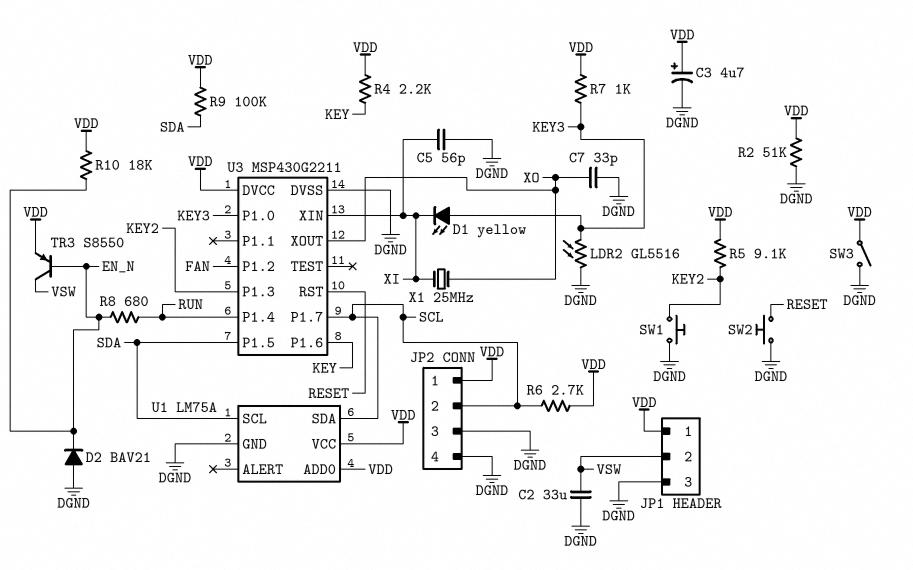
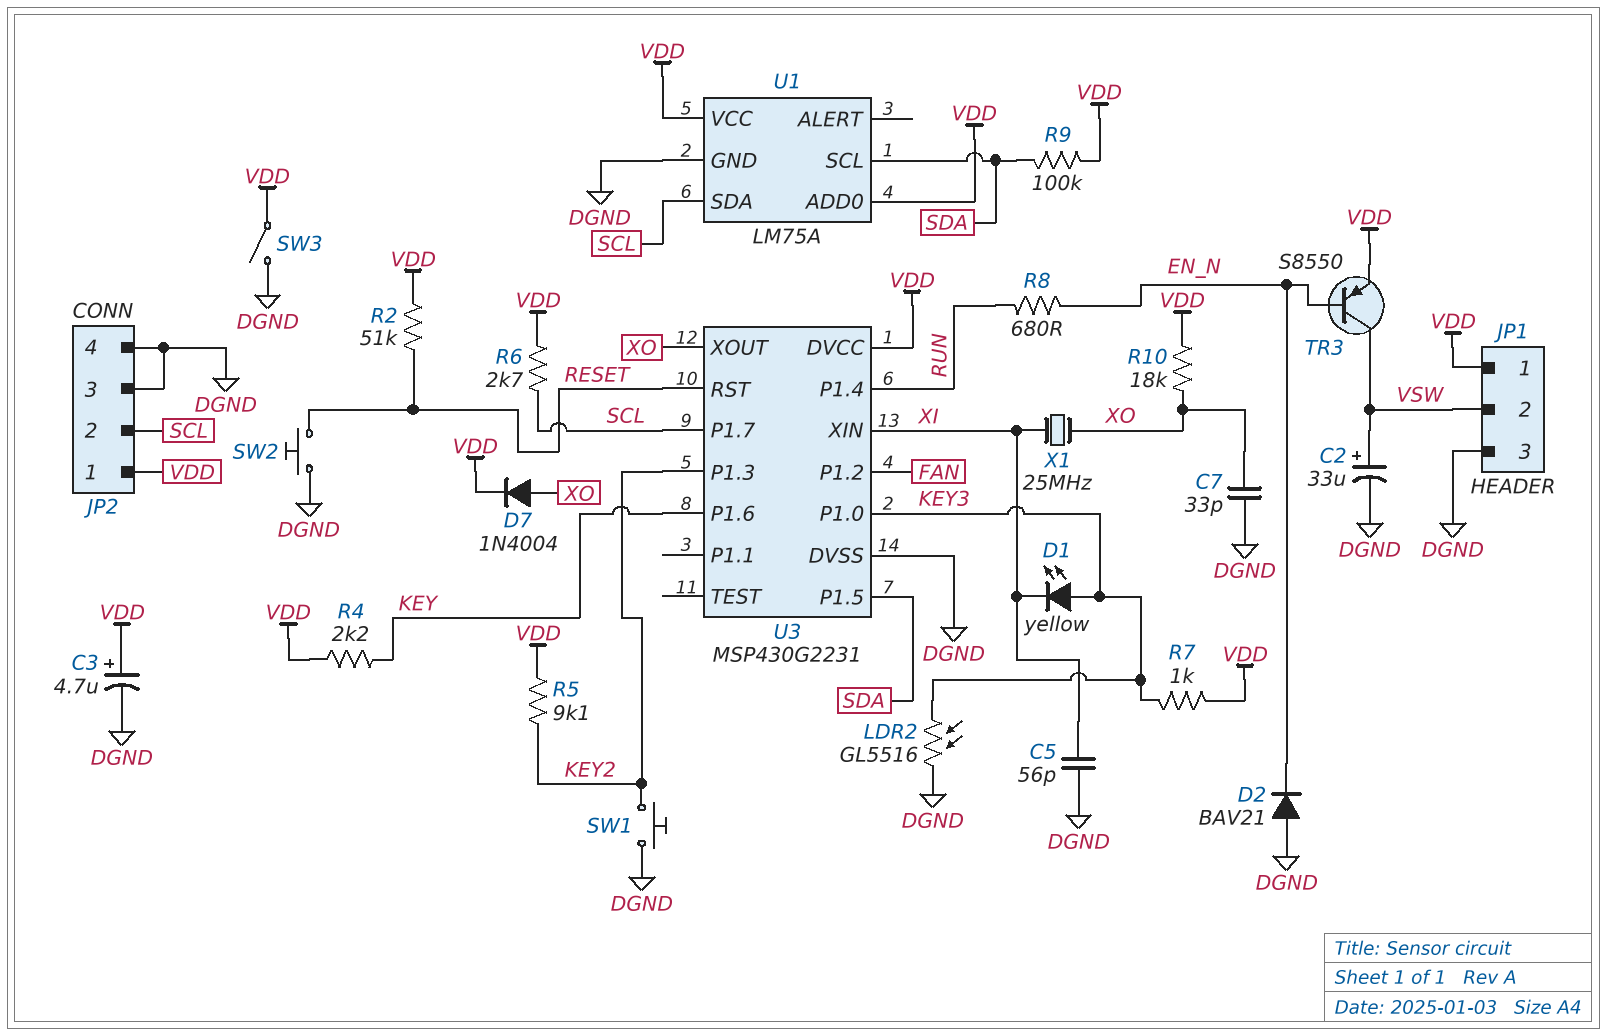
C2: 33uF (DGND, VSW) -> 33uF (plus VSW, minus DGND)
D7: none -> diode 1N4004 (A XO, K VDD)
R2: 51k (DGND, VDD) -> 51k (RESET, VDD)
R10: 18k (EN_N, VDD) -> 18k (VDD, XO)
U3: MSP430G2211 -> MSP430G2231

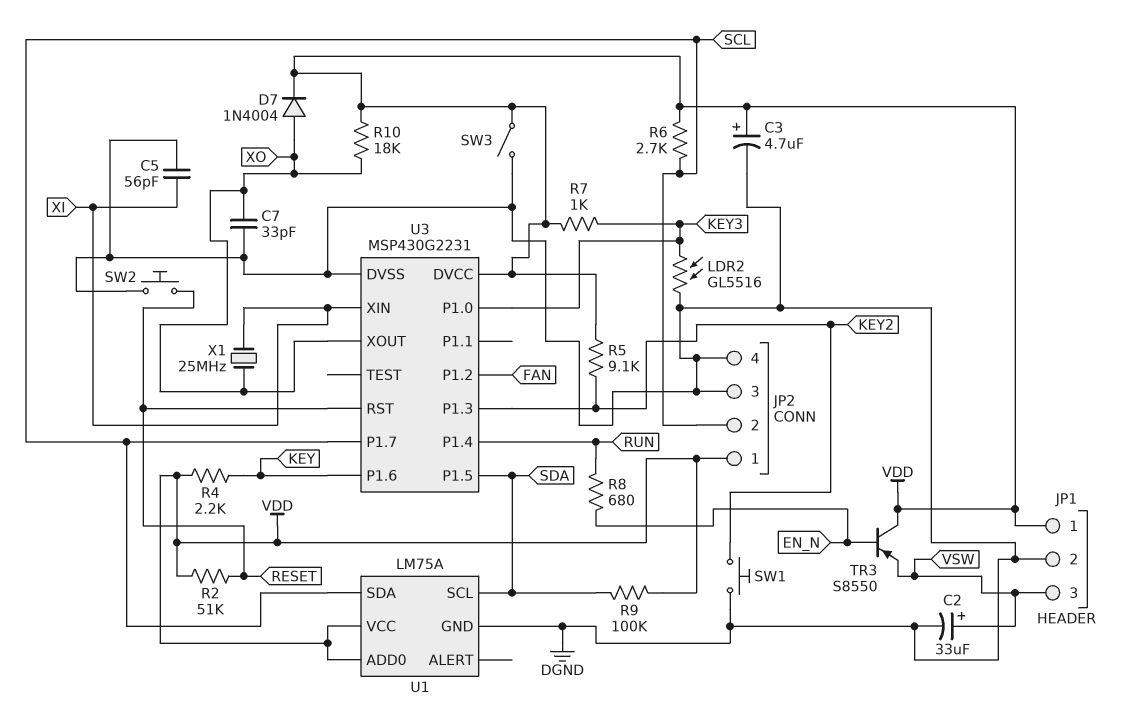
D1: LED yellow (A KEY3, K XI) -> none
D2: diode BAV21 (A DGND, K EN_N) -> none
JP1 pin 2: VSW -> DGND
JP1 pin 3: DGND -> VSW
TR3: PNP S8550 (B EN_N, C VSW, E VDD) -> PNP S8550 (B EN_N, C VDD, E VSW)

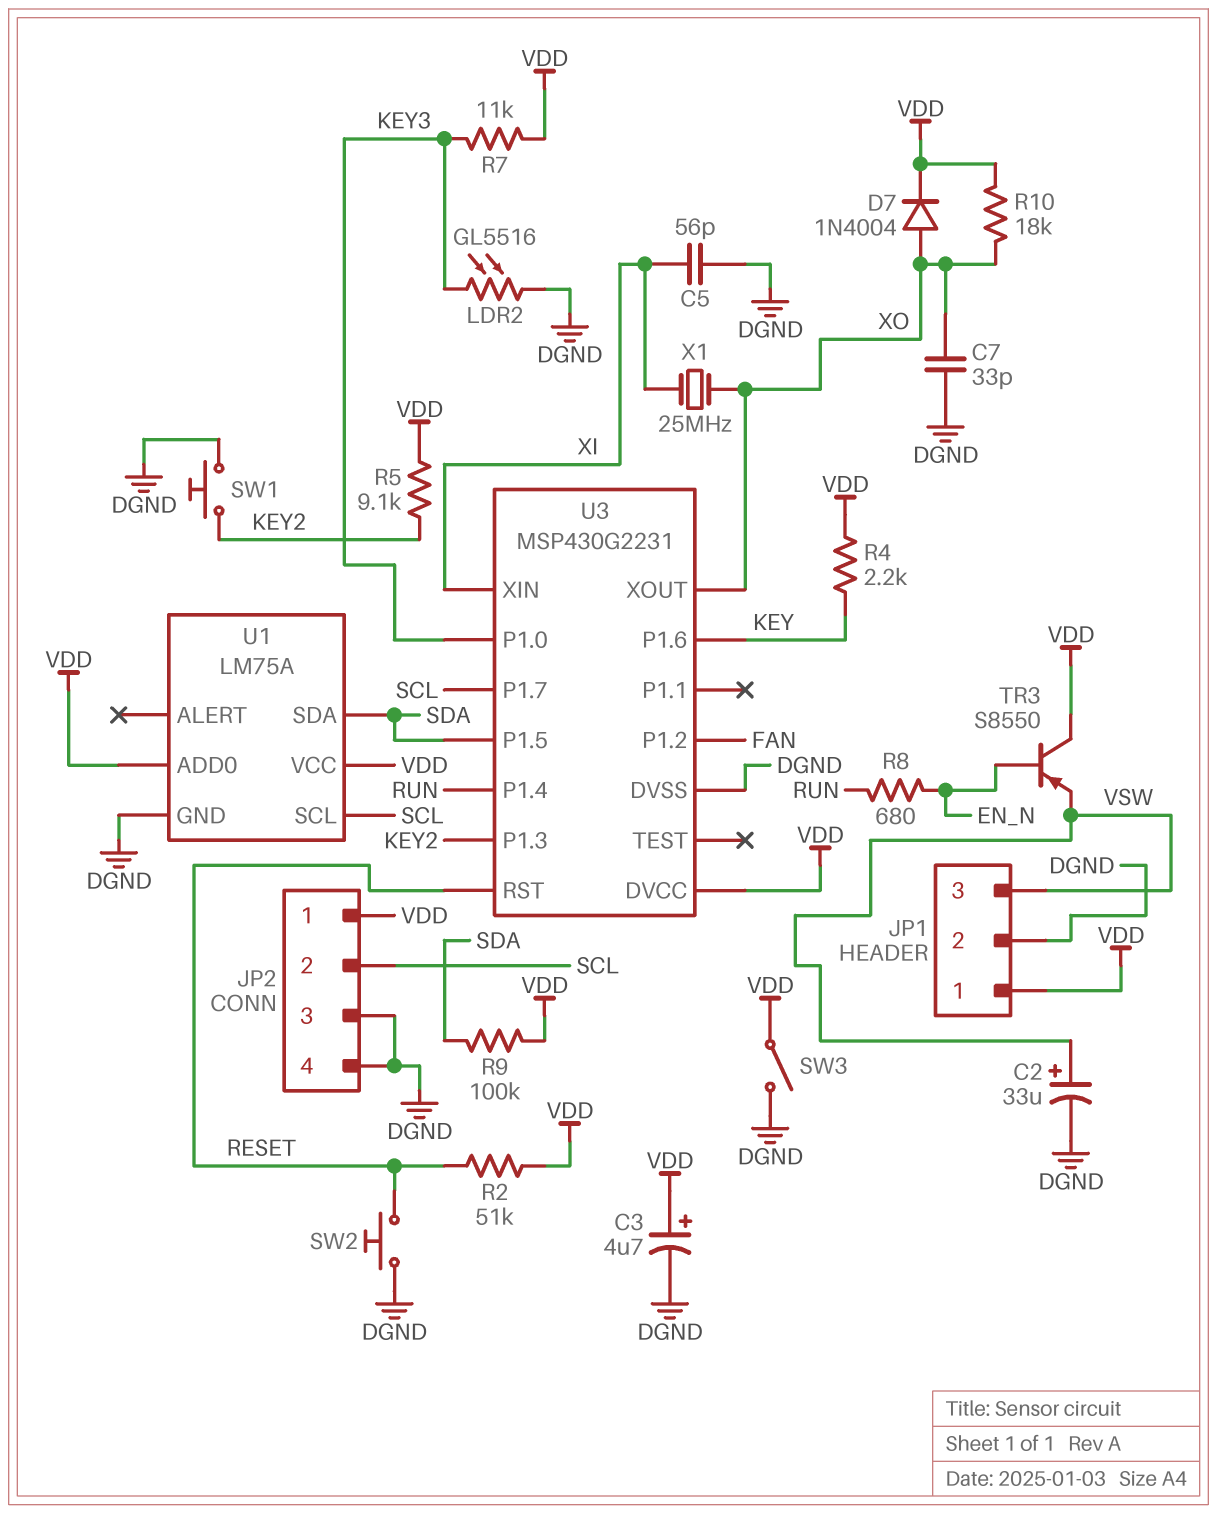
R6: 2.7k (SCL, VDD) -> none
R7: 1k (KEY3, VDD) -> 11k (KEY3, VDD)
U1 pin SCL: SDA -> SCL
U1 pin SDA: SCL -> SDA

